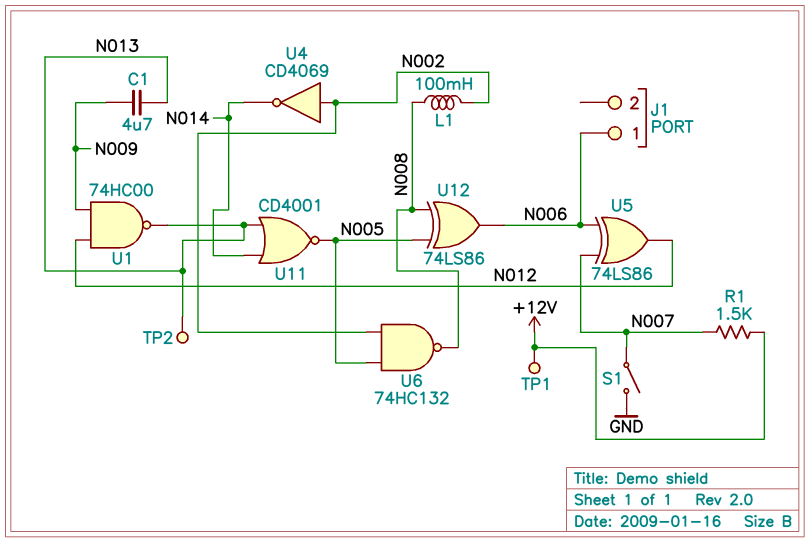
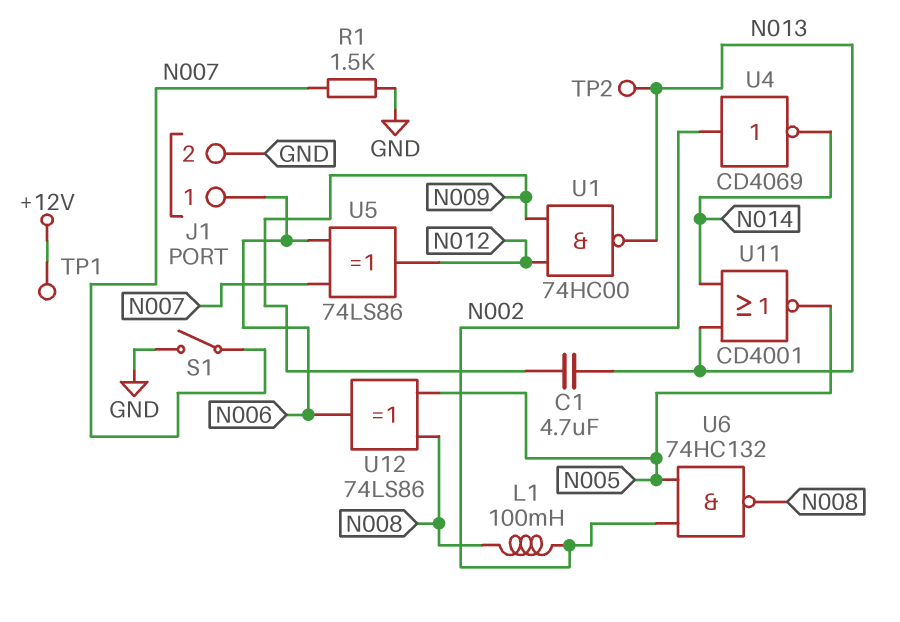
J1 pin 2: none -> GND
R1: 1.5k (+12V, N007) -> 1.5k (GND, N007)

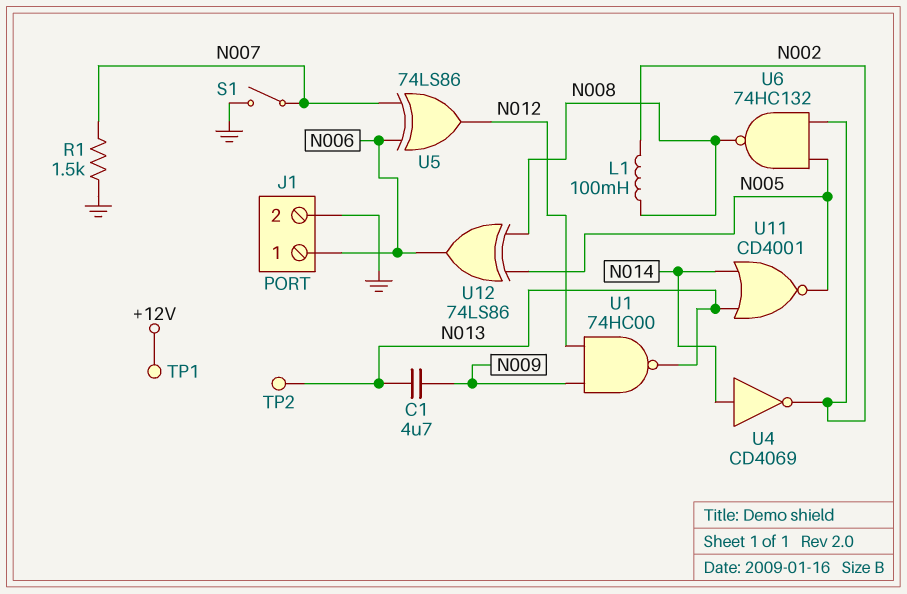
U4: NOT CD4069 (in N002, out N014) -> NOT CD4069 (in N014, out N002)

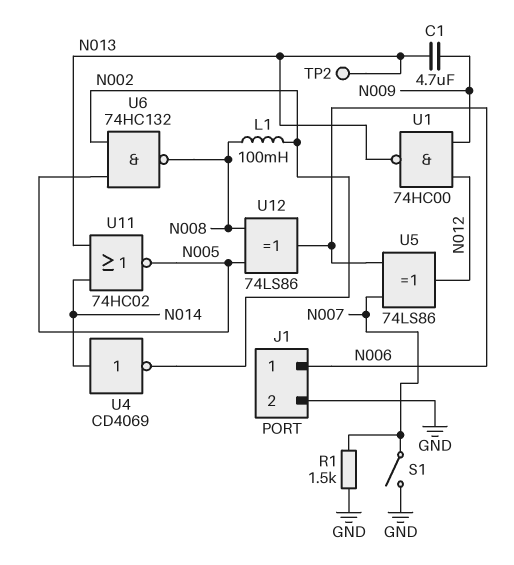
TP1: test point (+12V) -> none
U11: NOR CD4001 (in N013, in N014, out N005) -> NOR 74HC02 (in N013, in N014, out N005)

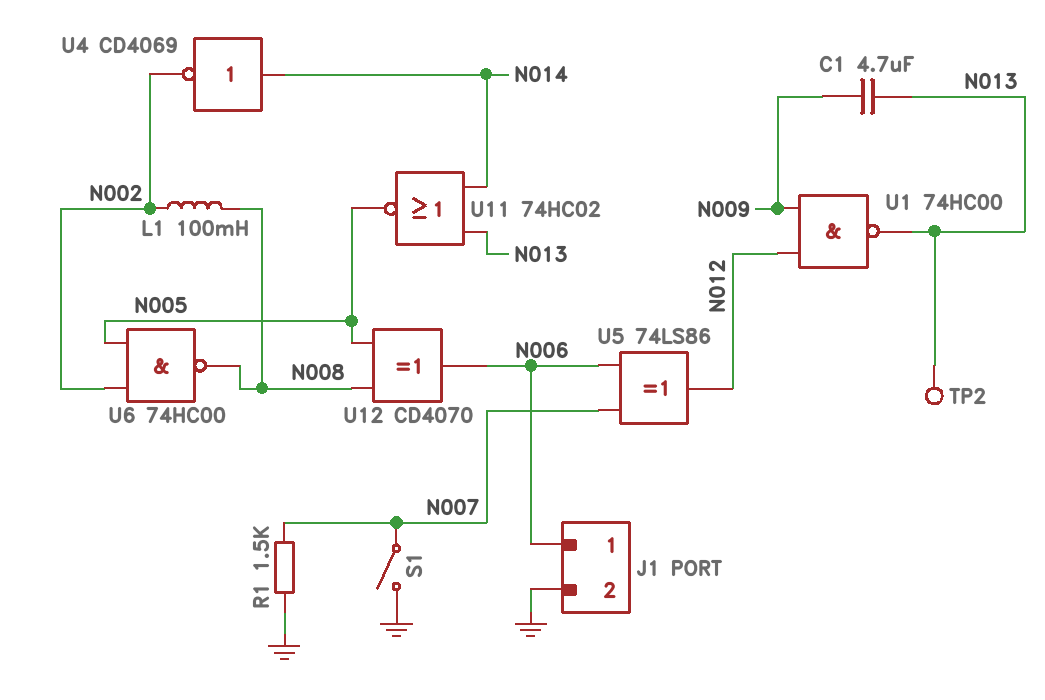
U6: NAND 74HC132 (in N002, in N005, out N008) -> NAND 74HC00 (in N002, in N005, out N008)
U12: XOR 74LS86 (in N005, in N008, out N006) -> XOR CD4070 (in N005, in N008, out N006)

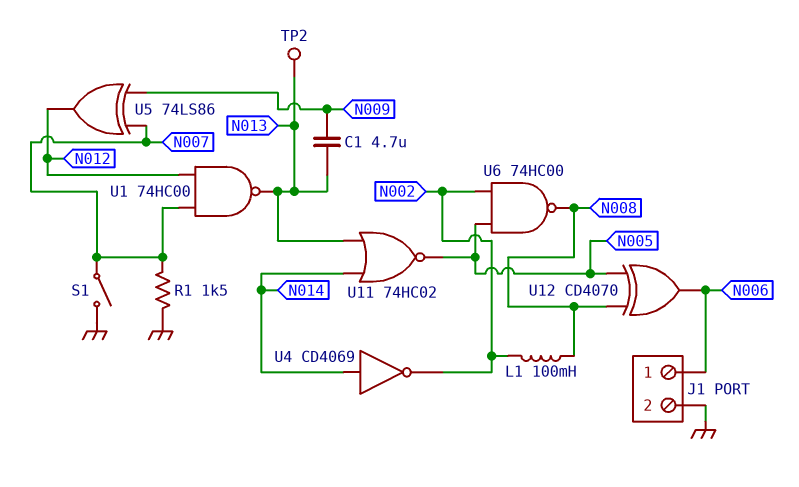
U1: NAND 74HC00 (in N009, in N012, out N013) -> NAND 74HC00 (in N007, in N012, out N013)
U5: XOR 74LS86 (in N006, in N007, out N012) -> XOR 74LS86 (in N007, in N009, out N012)

